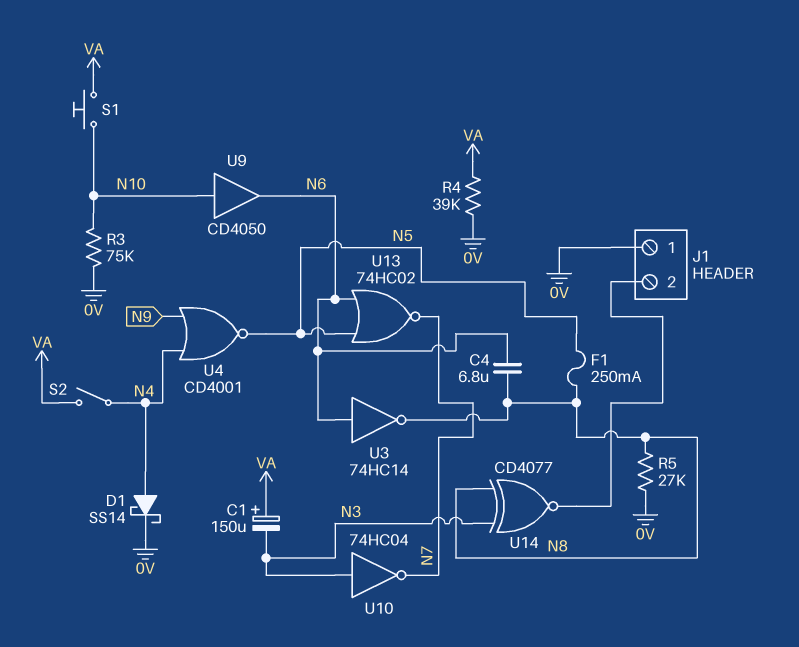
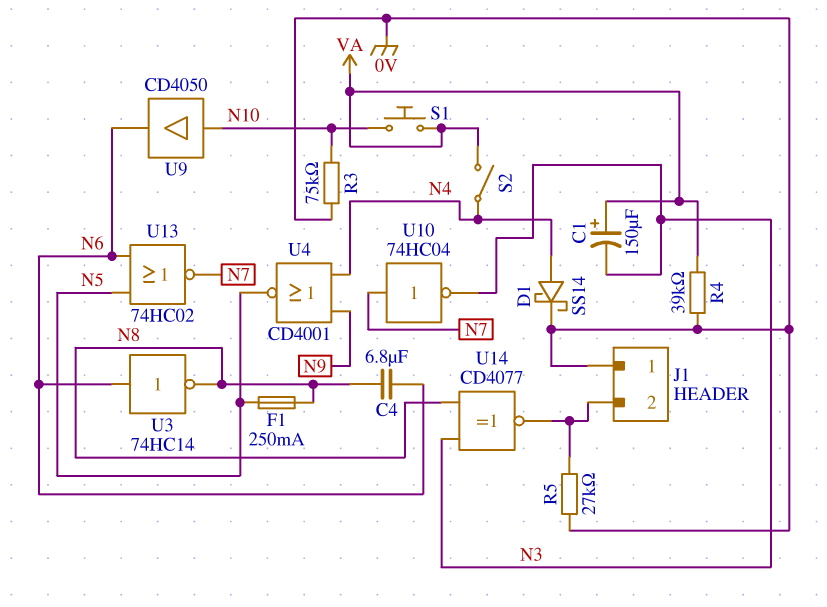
R5: 27k (0V, N8) -> 27k (0V, J1/2)
U10: NOT 74HC04 (in N3, out N7) -> NOT 74HC04 (in N7, out N3)

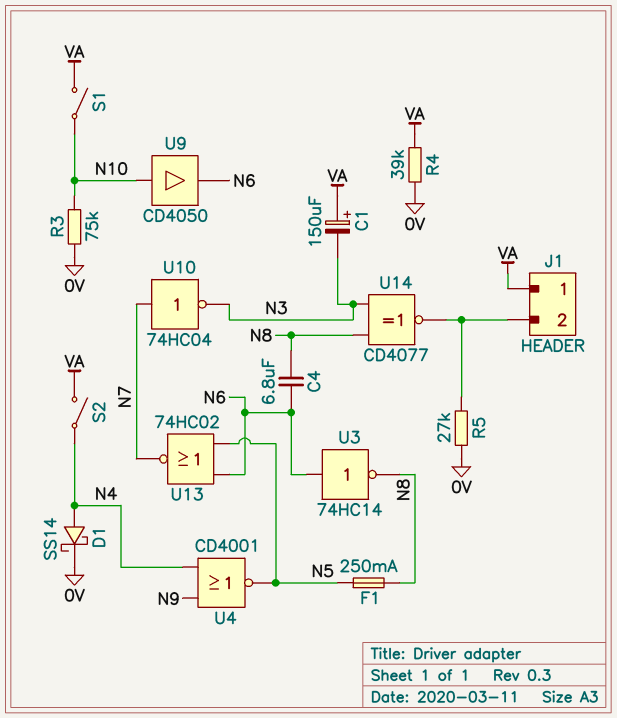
J1 pin 1: 0V -> VA
S1: button (N10, VA) -> switch (N10, VA)

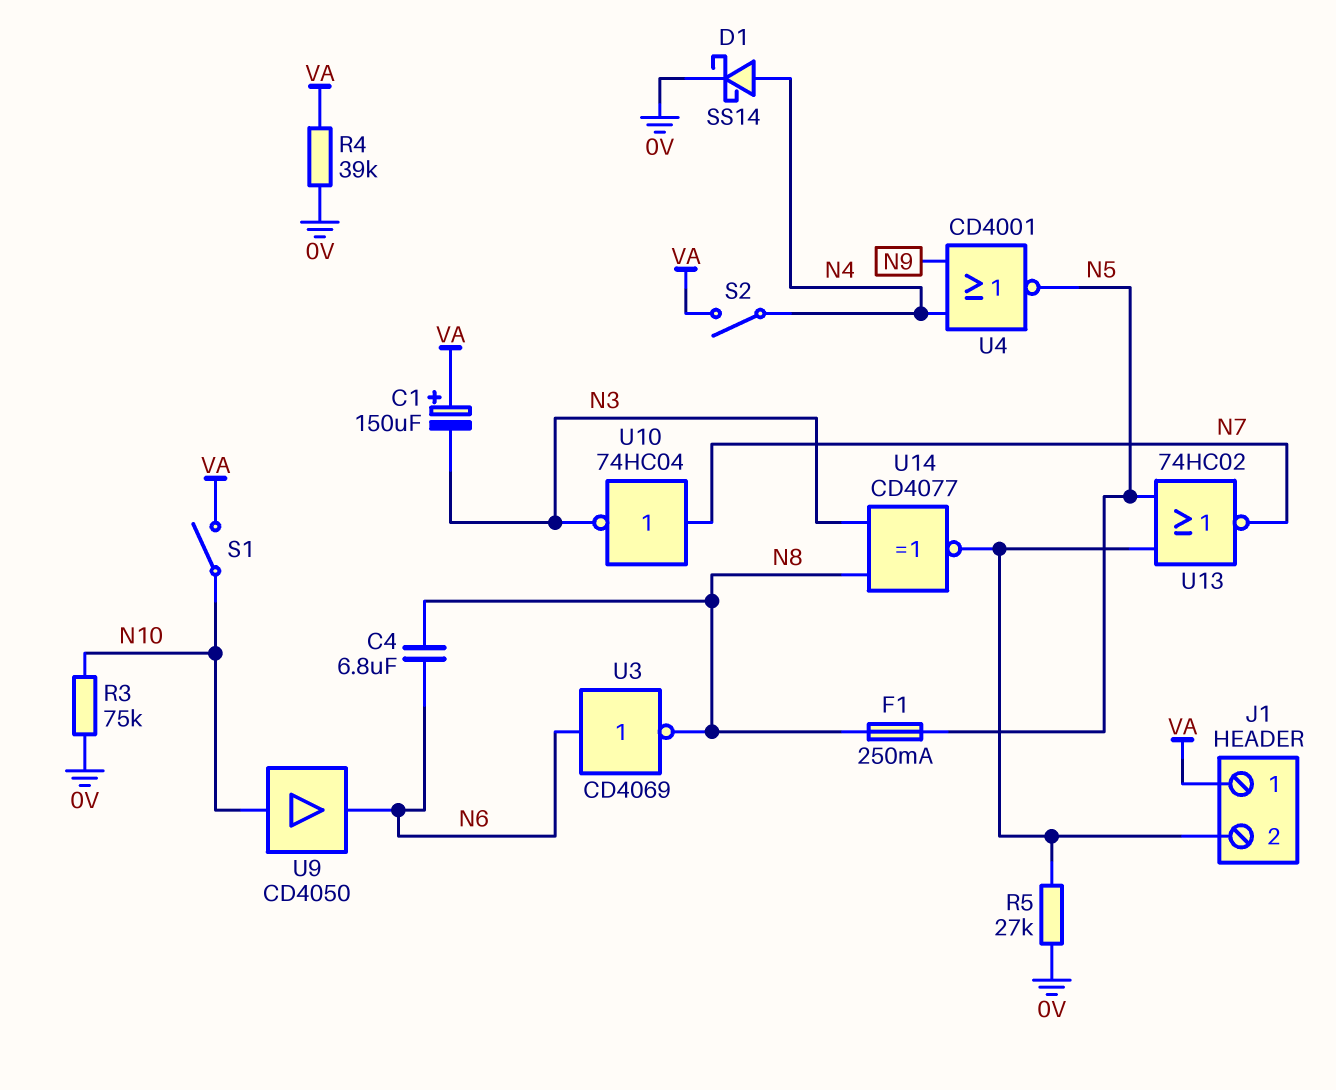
U3: NOT 74HC14 (in N6, out N8) -> NOT CD4069 (in N6, out N8)
U13: NOR 74HC02 (in N5, in N6, out N7) -> NOR 74HC02 (in J1/2, in N5, out N7)

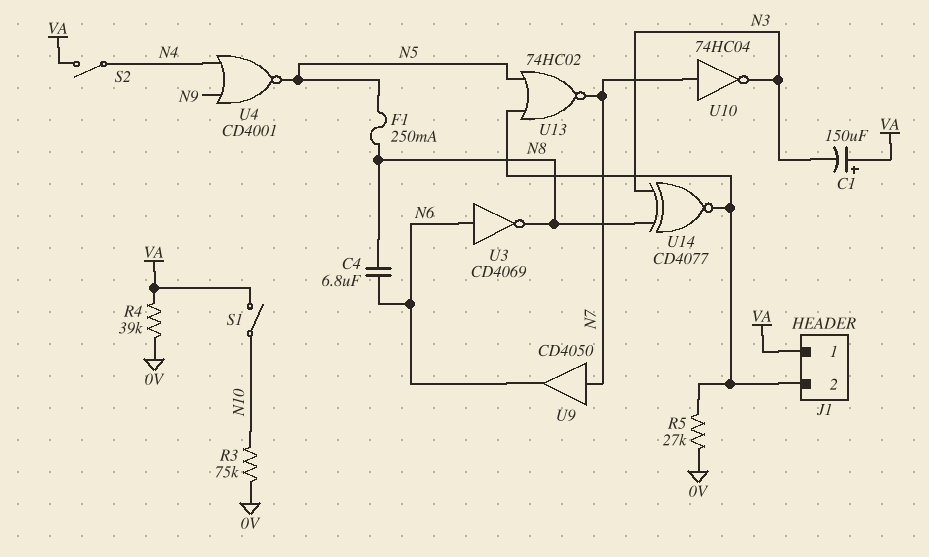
D1: schottky SS14 (A N4, K 0V) -> none
U9: buffer CD4050 (in N10, out N6) -> buffer CD4050 (in N7, out N6)

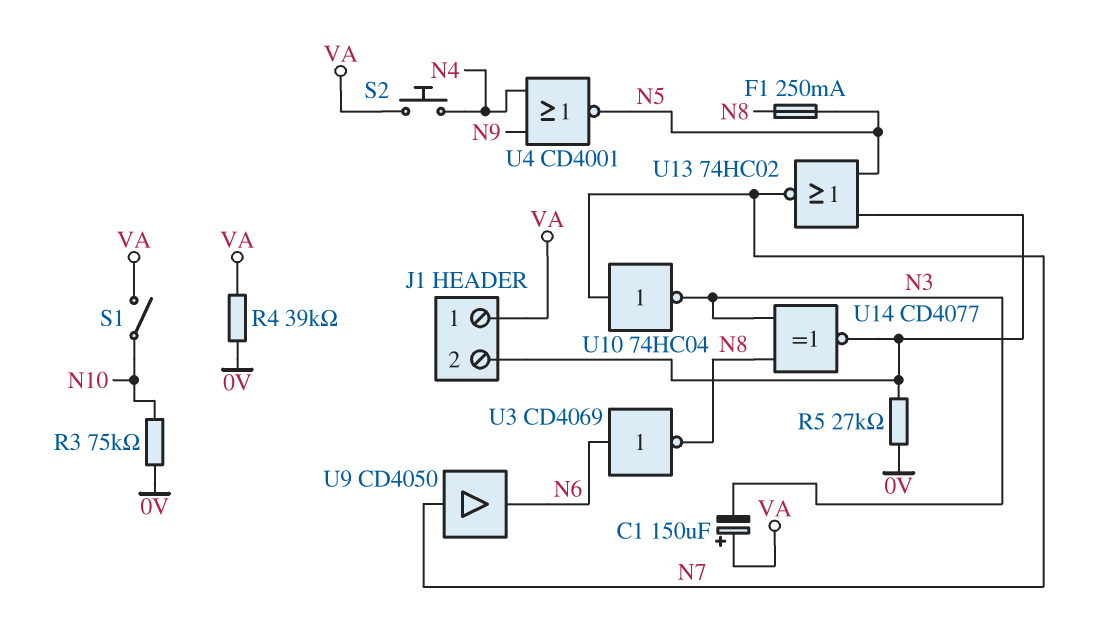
C4: 6.8uF (N6, N8) -> none
S2: switch (N4, VA) -> button (N4, VA)

